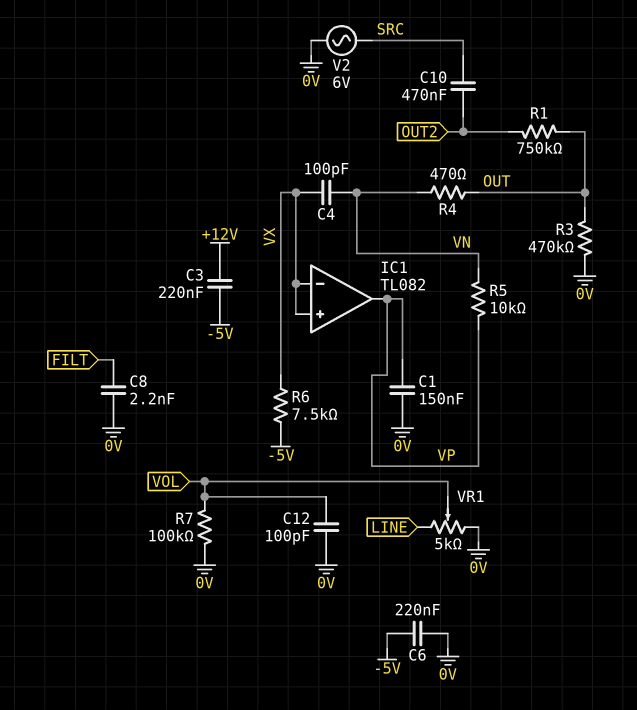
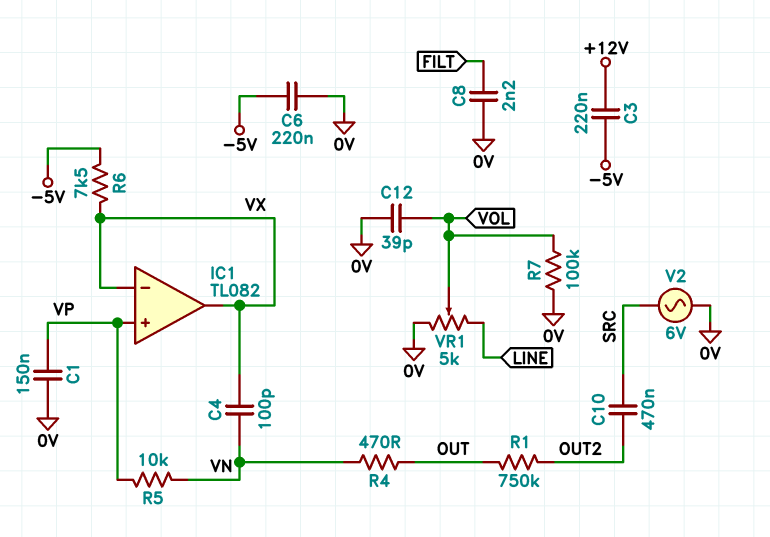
C12: 100pF (0V, VOL) -> 39pF (0V, VOL)
IC1 pin in+: VX -> VP
IC1 pin out: VP -> VX
R3: 470k (0V, OUT) -> none

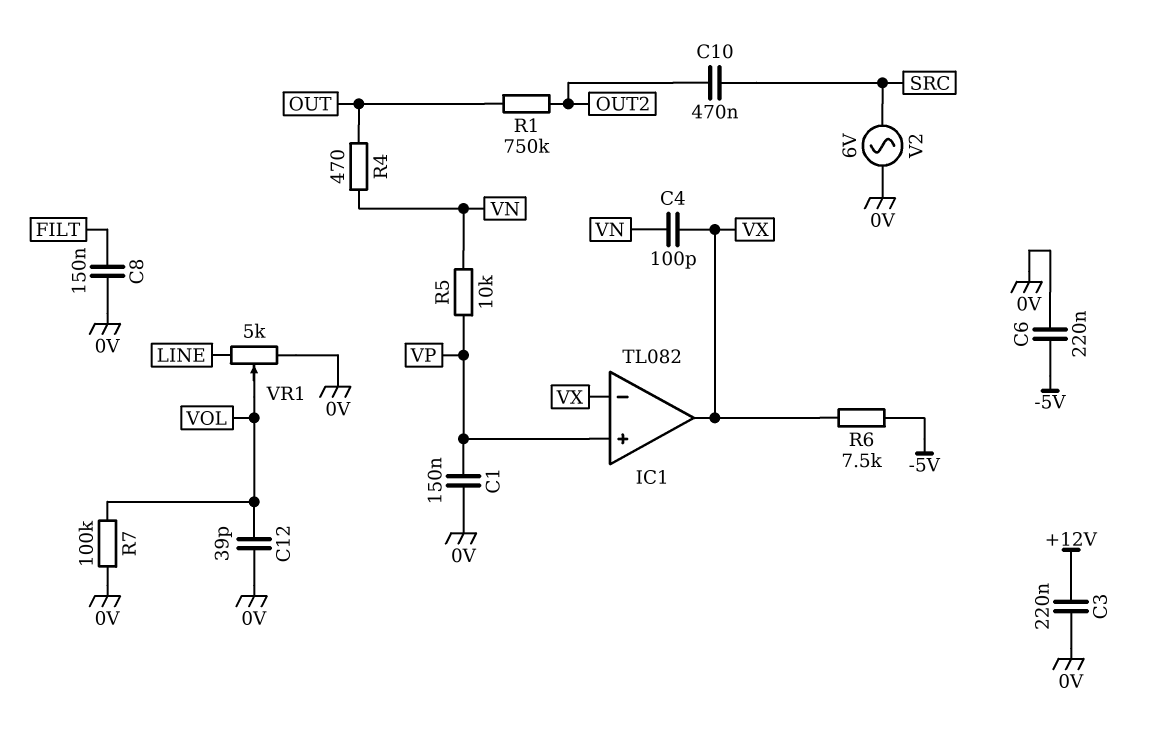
C3: 220nF (+12V, -5V) -> 220nF (+12V, 0V)
C8: 2.2nF (0V, FILT) -> 150nF (0V, FILT)

